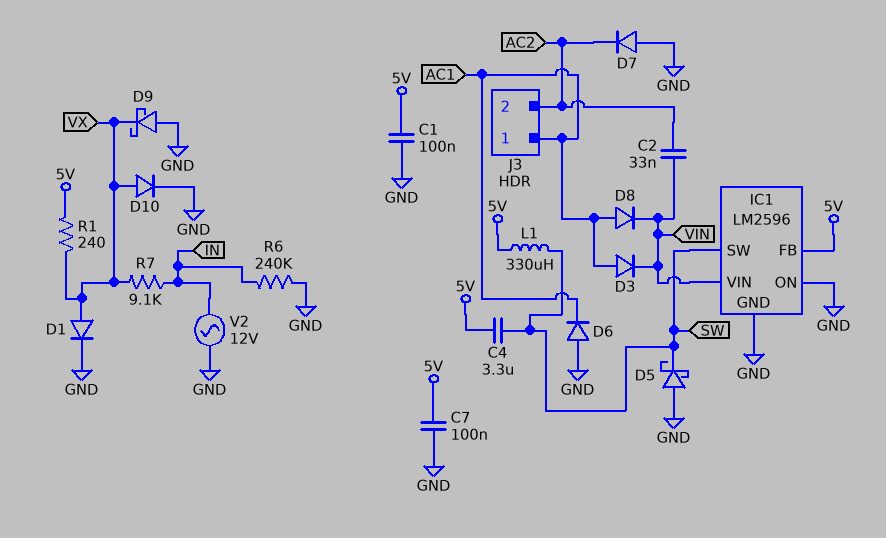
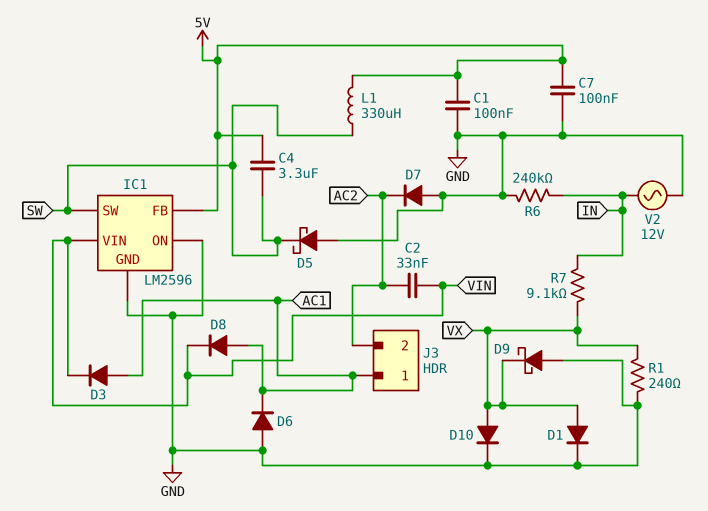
R1: 240 (5V, VX) -> 240 (GND, VX)

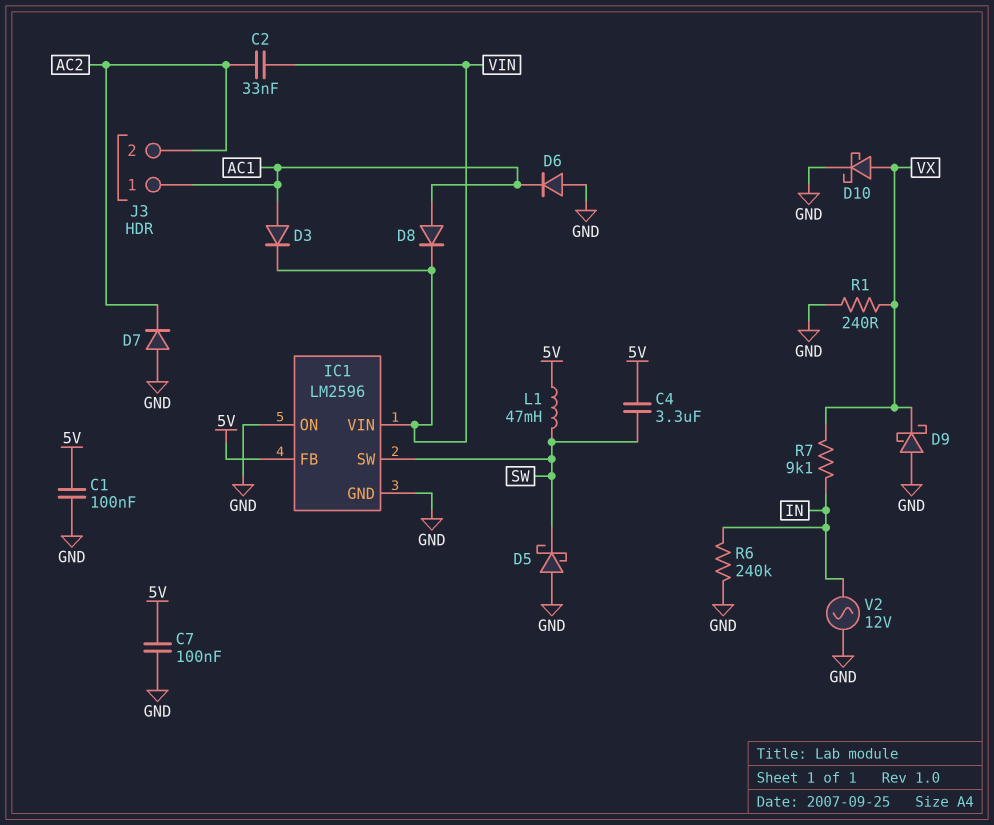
D1: diode (A VX, K GND) -> none
D10: diode (A VX, K GND) -> schottky (A VX, K GND)
L1: 330uH (5V, SW) -> 47mH (5V, SW)

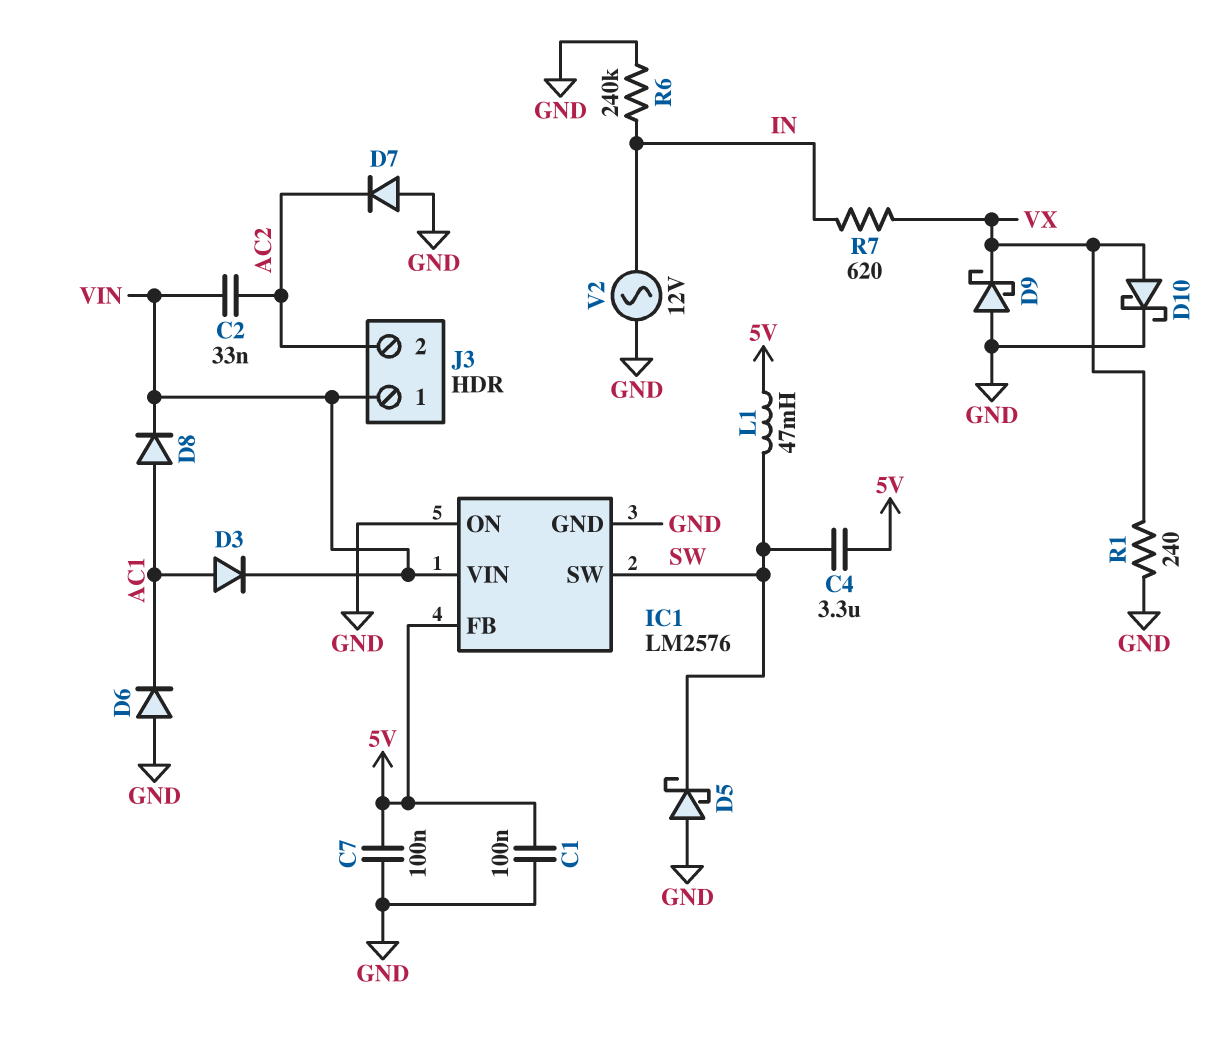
IC1: LM2596 -> LM2576
J3 pin 1: AC1 -> VIN
R7: 9.1k (IN, VX) -> 620 (IN, VX)

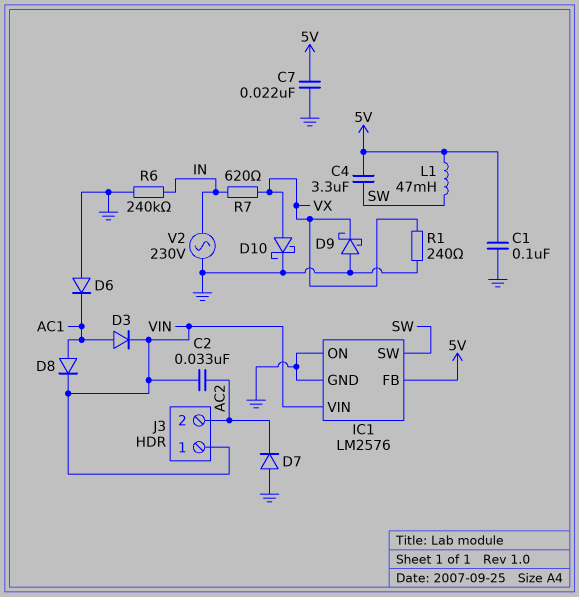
C7: 100nF (5V, GND) -> 22nF (5V, GND)
D5: schottky (A GND, K SW) -> none
V2: AC 12V (GND, IN) -> AC 230V (GND, IN)

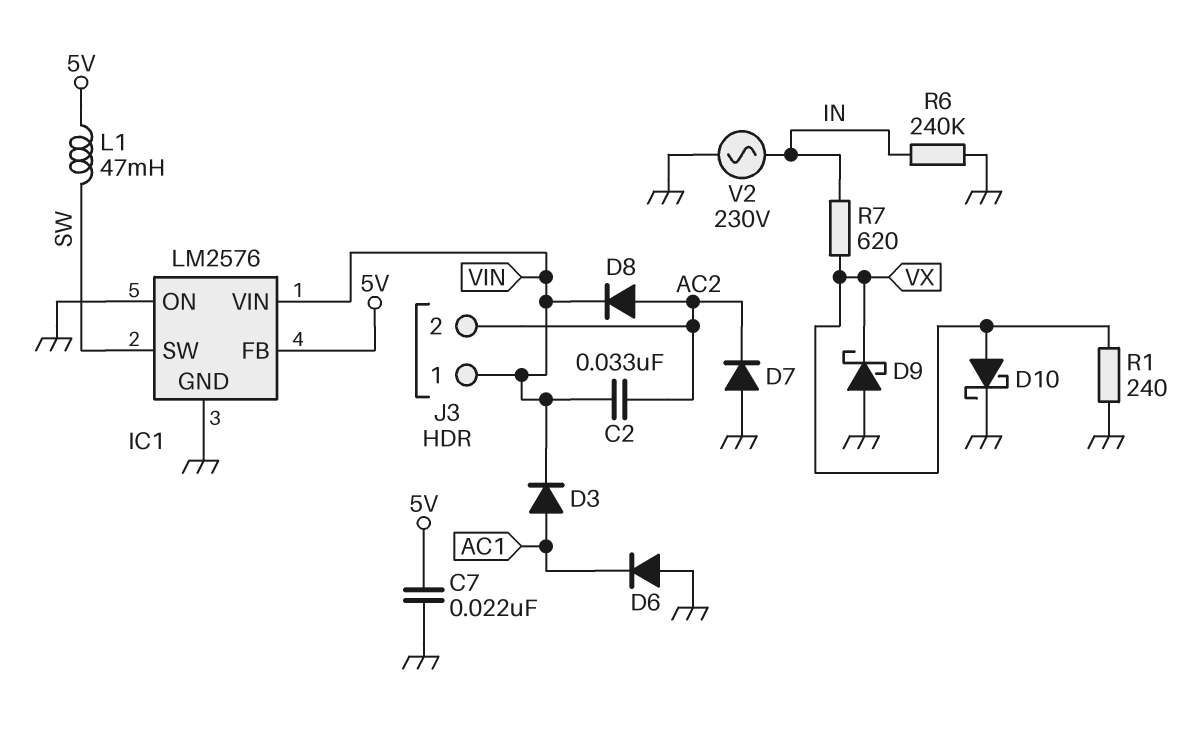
C1: 100nF (5V, GND) -> none
C4: 3.3uF (5V, SW) -> none
D8: diode (A AC1, K VIN) -> diode (A AC2, K VIN)

